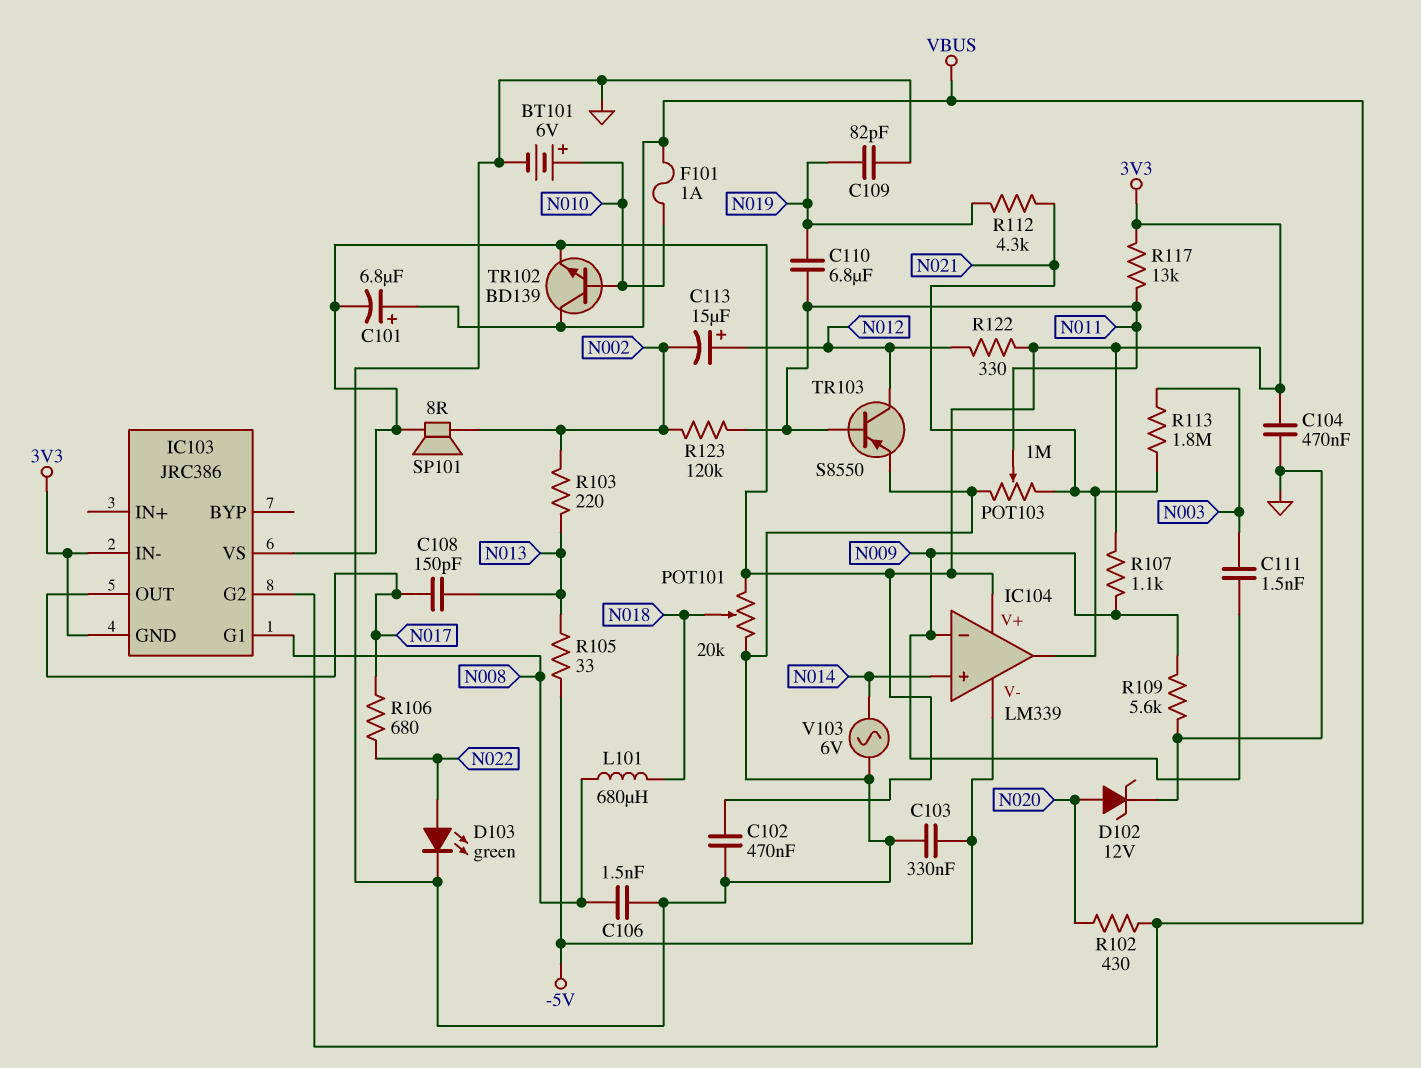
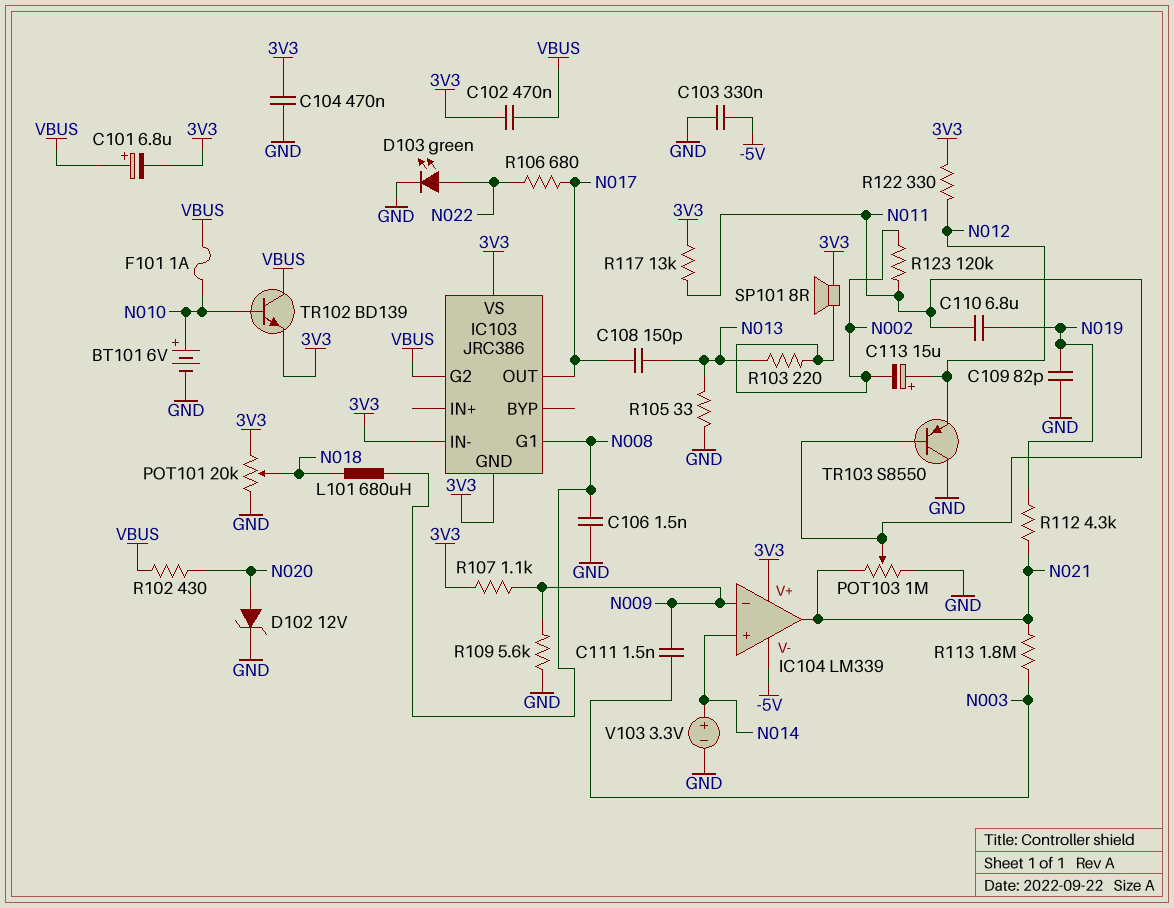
C102: 470nF (3V3, GND) -> 470nF (3V3, VBUS)
R105: 33 (-5V, N013) -> 33 (GND, N013)
TR103: PNP S8550 (B N011, C N012, E GND) -> PNP S8550 (B N011, C GND, E N012)
V103: AC 6V (GND, N014) -> 3.3V (plus N014, minus GND)

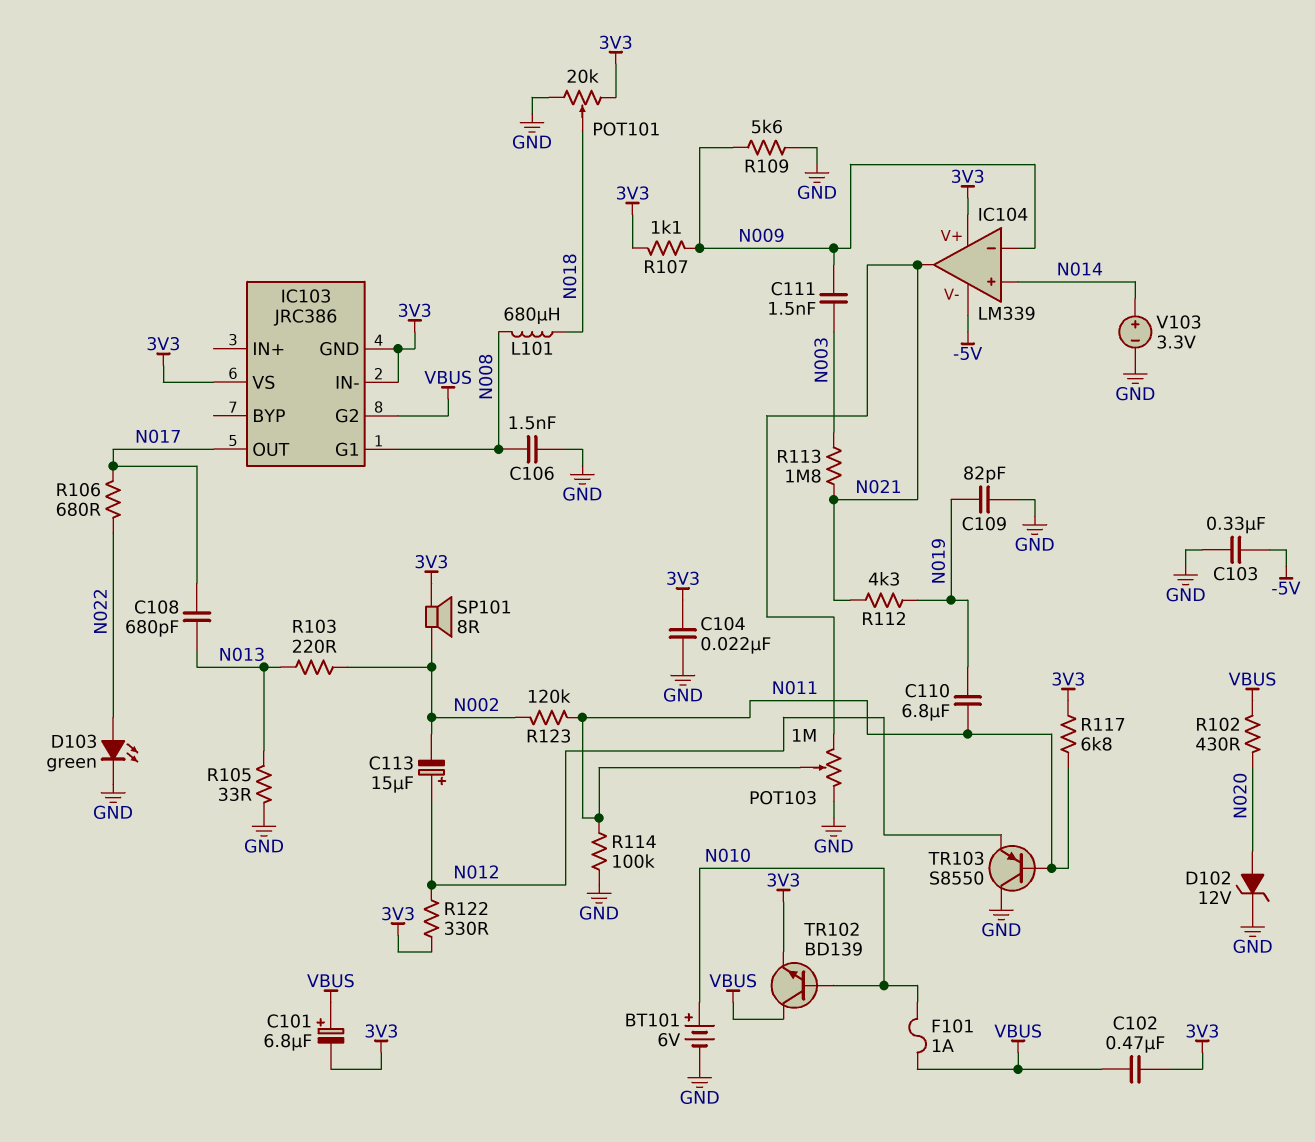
C104: 470nF (3V3, GND) -> 22nF (3V3, GND)
C108: 150pF (N013, N017) -> 680pF (N013, N017)
R114: none -> 100k (GND, N011)
R117: 13k (3V3, N011) -> 6.8k (3V3, N011)

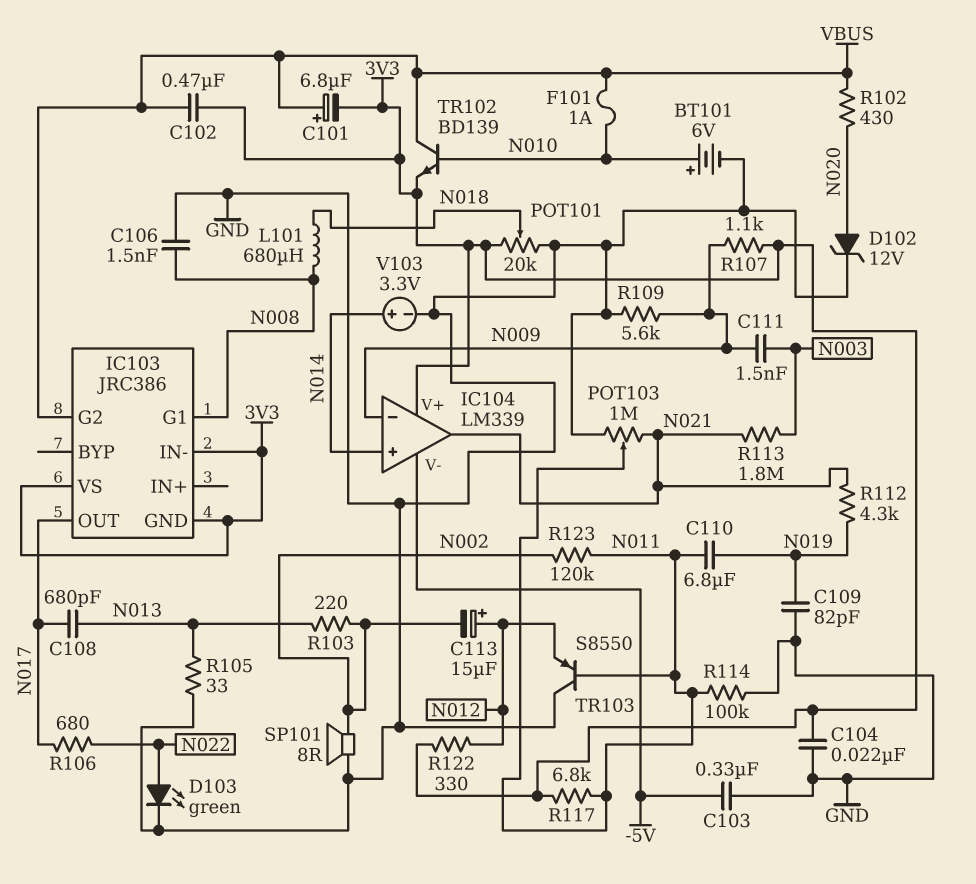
SP101: speaker 8R (3V3, N002) -> speaker 8R (GND, N002)

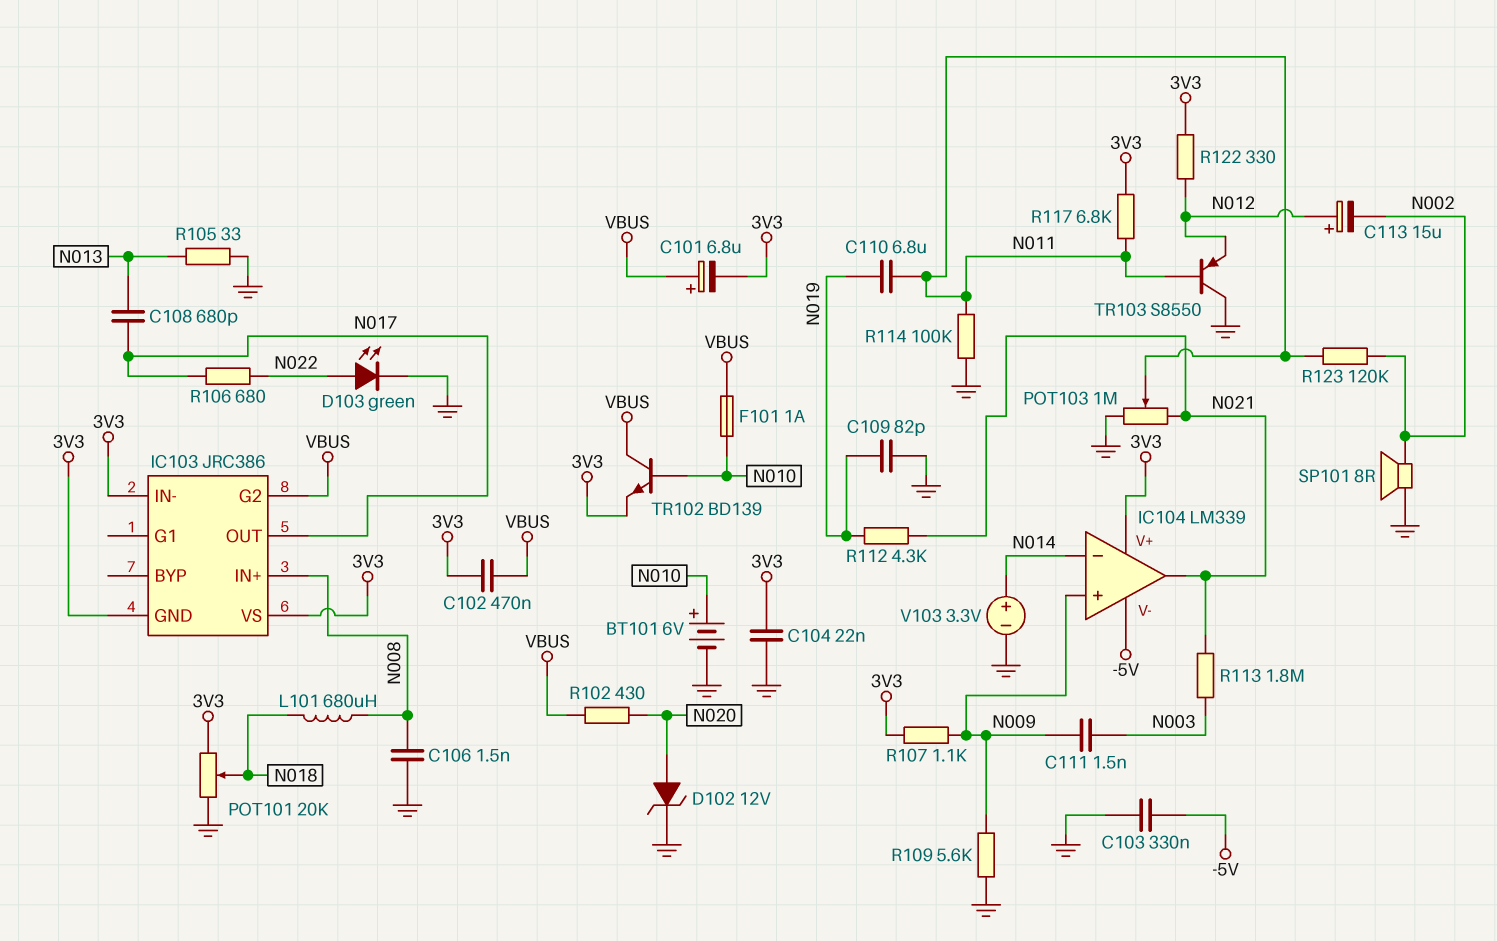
IC103 pin G1: N008 -> none
IC103 pin IN+: none -> N008
IC104 pin in+: N014 -> N009
IC104 pin in-: N009 -> N014
R103: 220 (N002, N013) -> none

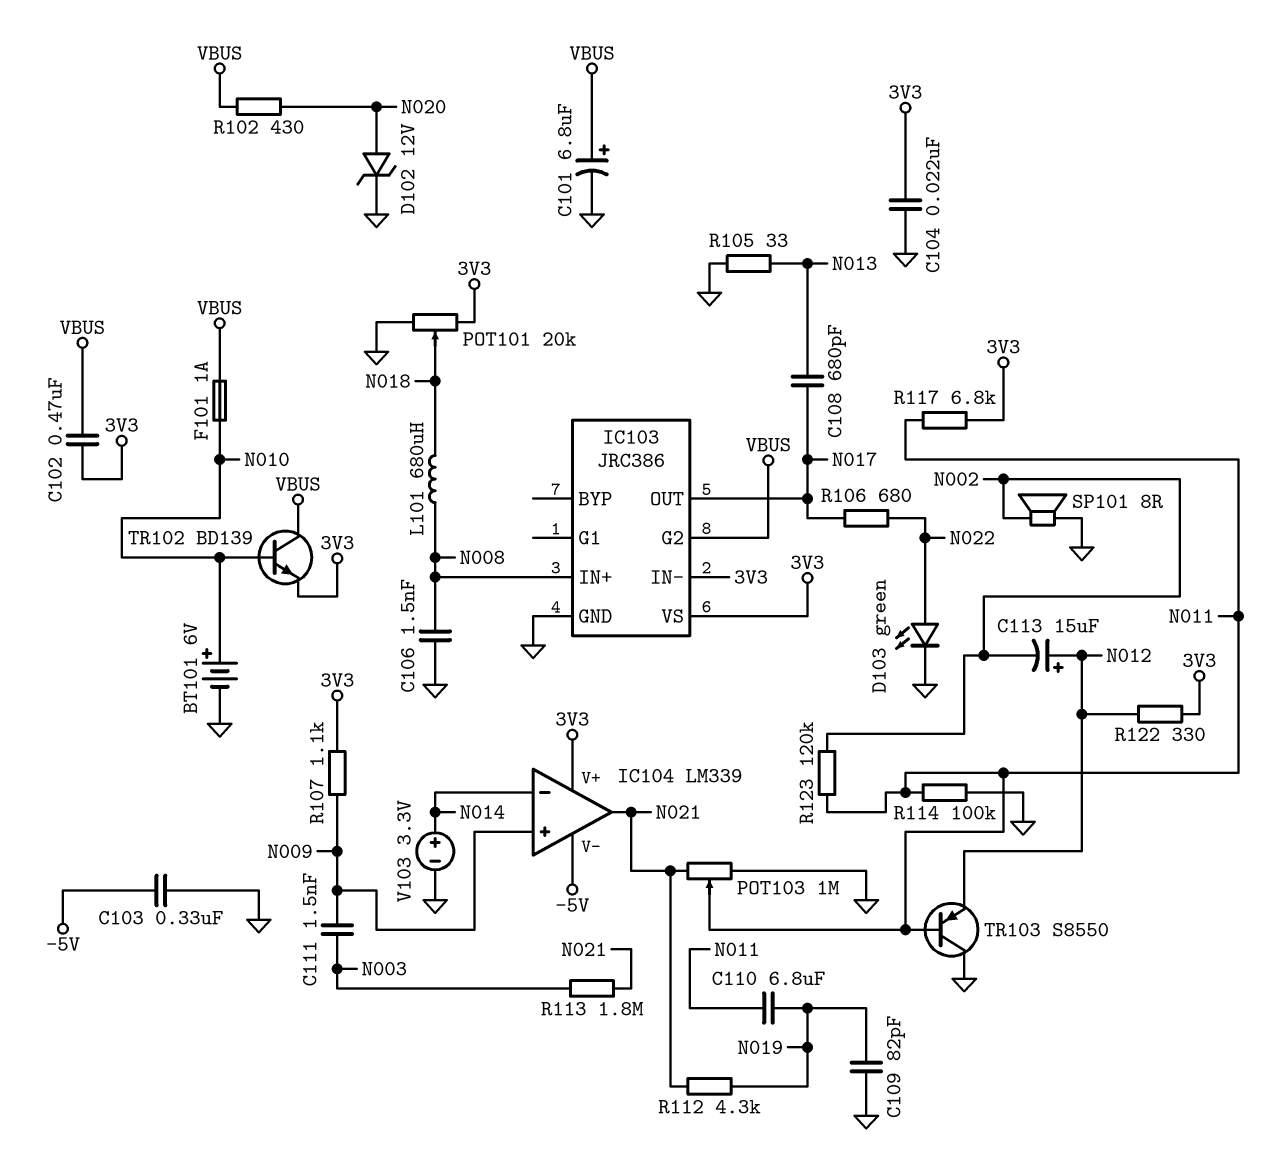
C101: 6.8uF (plus VBUS, minus 3V3) -> 6.8uF (plus VBUS, minus GND)
IC103 pin GND: 3V3 -> GND
R109: 5.6k (GND, N009) -> none

